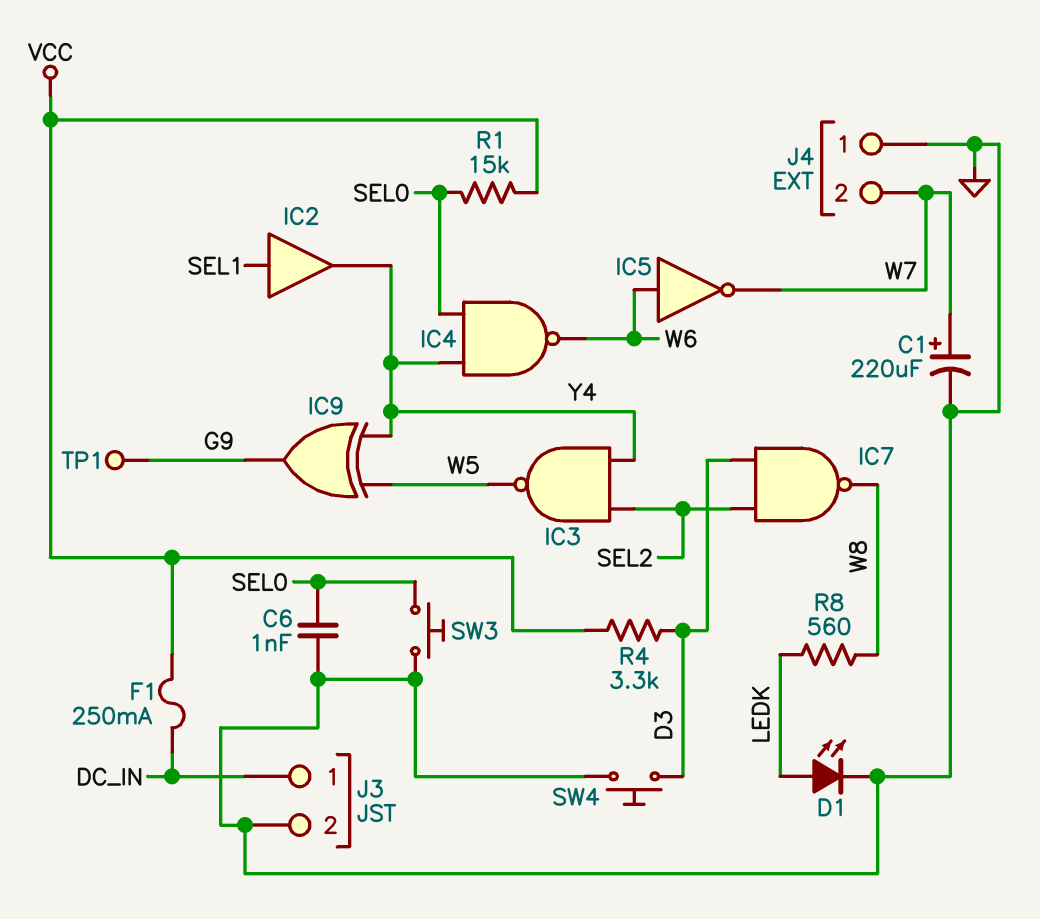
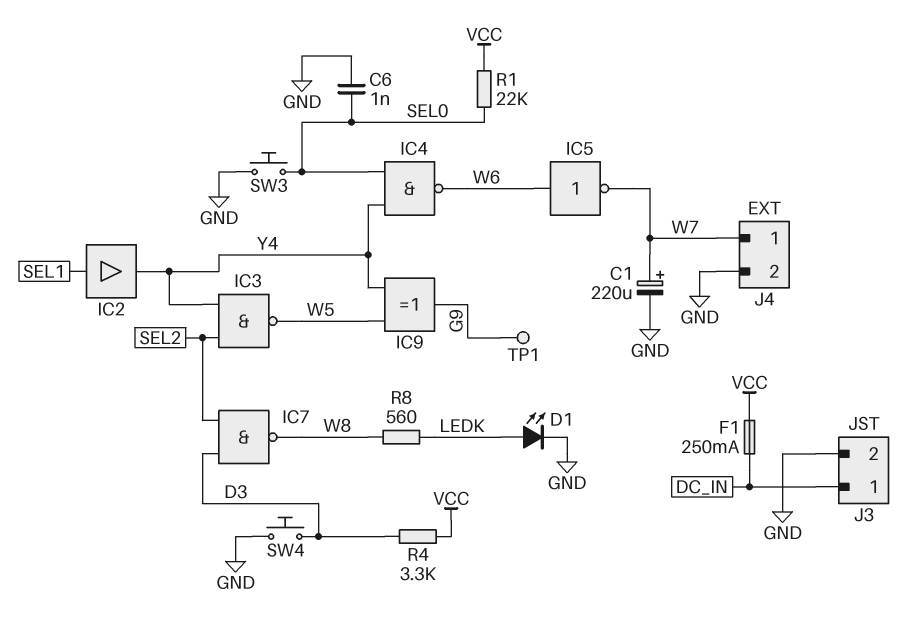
J4 pin 1: GND -> W7
J4 pin 2: W7 -> GND
R1: 15k (SEL0, VCC) -> 22k (SEL0, VCC)

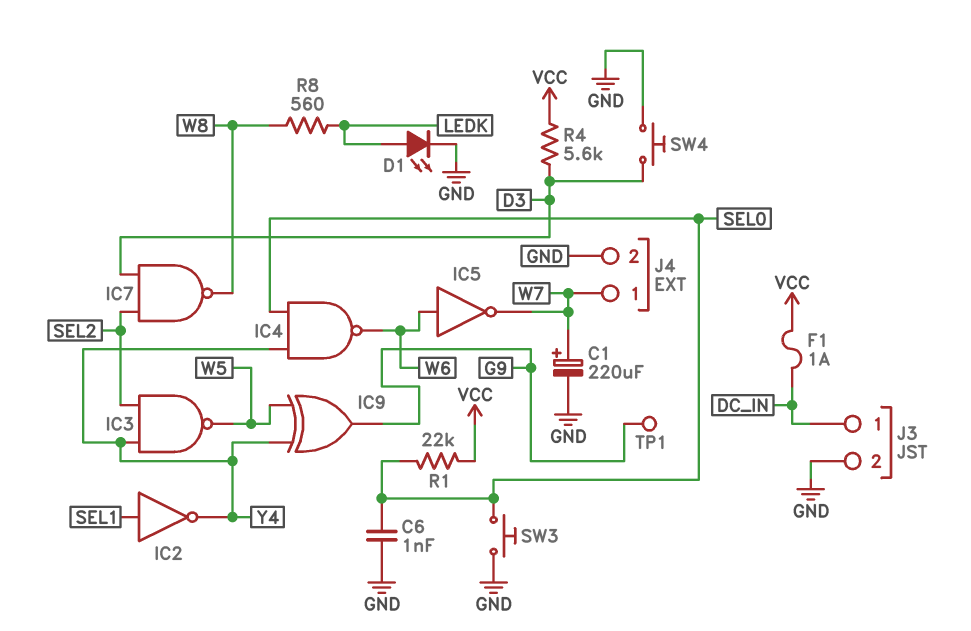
F1: 250mA (DC_IN, VCC) -> 1A (DC_IN, VCC)
IC2: buffer (in SEL1, out Y4) -> NOT (in SEL1, out Y4)
R4: 3.3k (D3, VCC) -> 5.6k (D3, VCC)

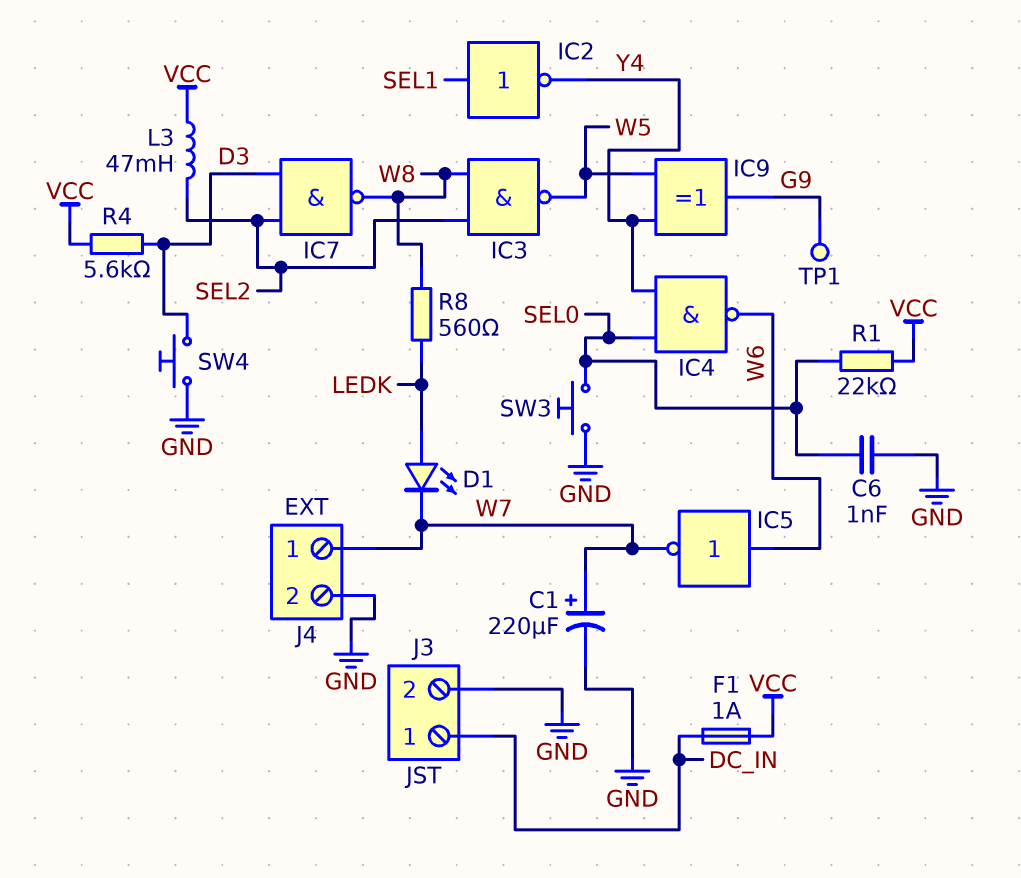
D1: LED (A LEDK, K GND) -> LED (A LEDK, K W7)
IC3: NAND (in SEL2, in Y4, out W5) -> NAND (in SEL2, in W8, out W5)
L3: none -> 47mH (SEL2, VCC)

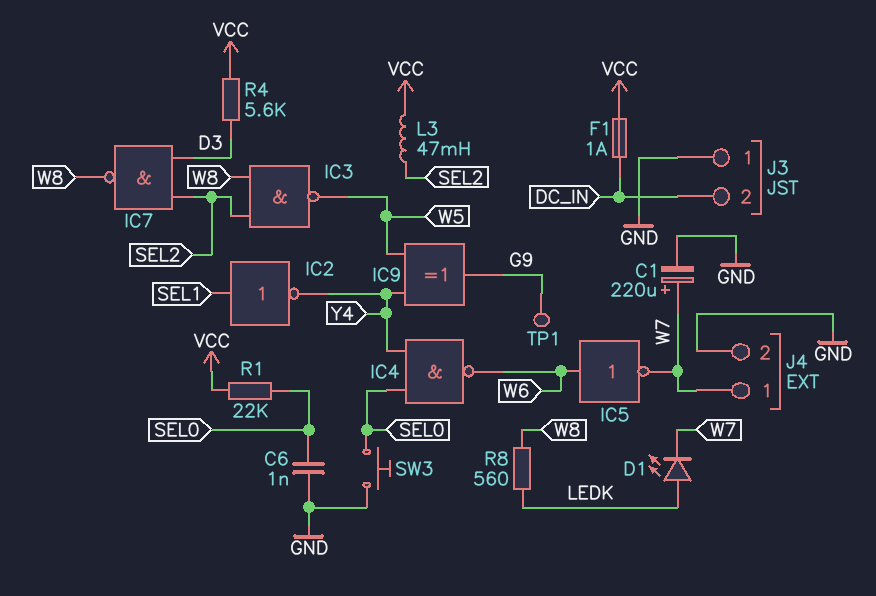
J3 pin 1: DC_IN -> GND
J3 pin 2: GND -> DC_IN
SW4: button (D3, GND) -> none

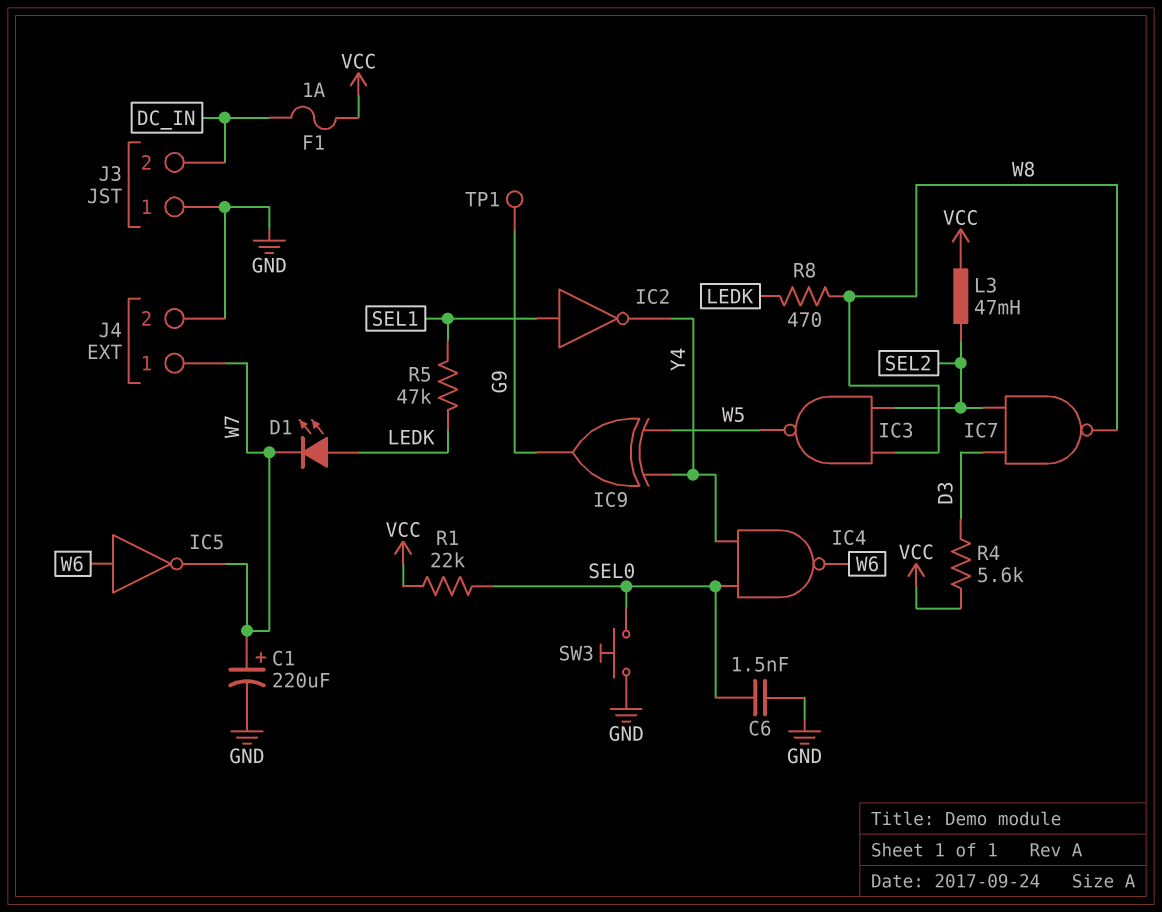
C6: 1nF (GND, SEL0) -> 1.5nF (GND, SEL0)
R5: none -> 47k (LEDK, SEL1)
R8: 560 (LEDK, W8) -> 470 (LEDK, W8)

